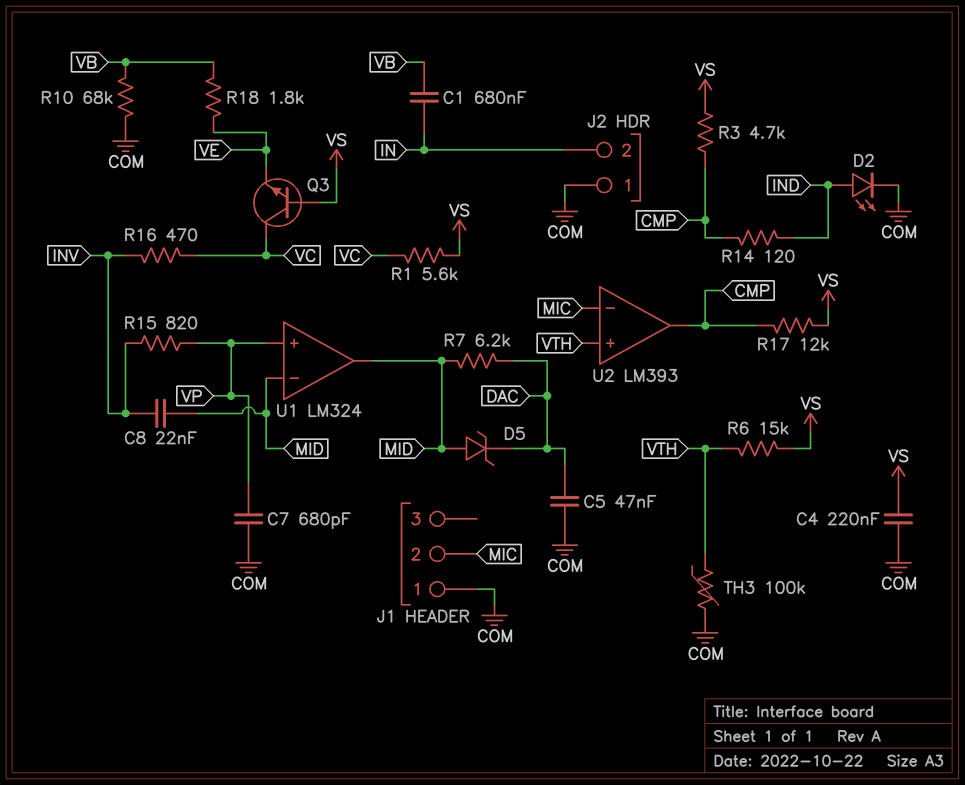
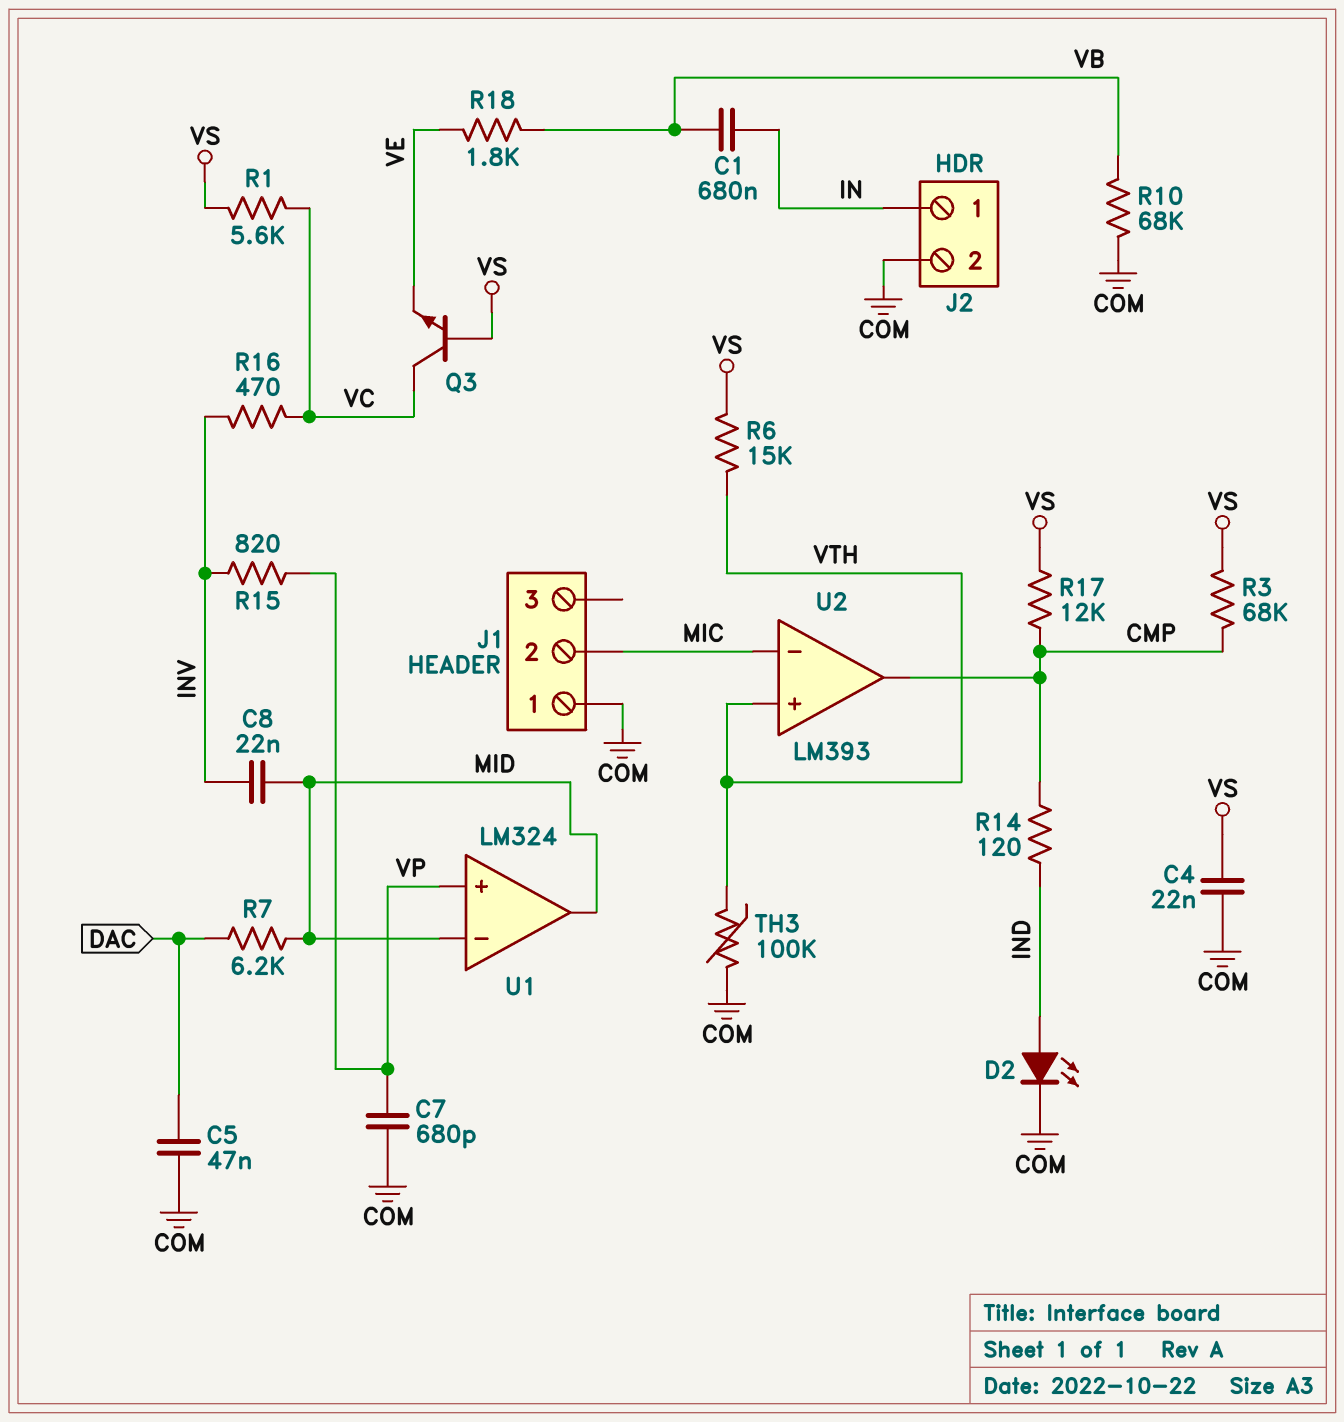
C4: 220nF (COM, VS) -> 22nF (COM, VS)
D5: zener (A MID, K DAC) -> none
J2 pin 1: COM -> IN
J2 pin 2: IN -> COM
R3: 4.7k (CMP, VS) -> 68k (CMP, VS)

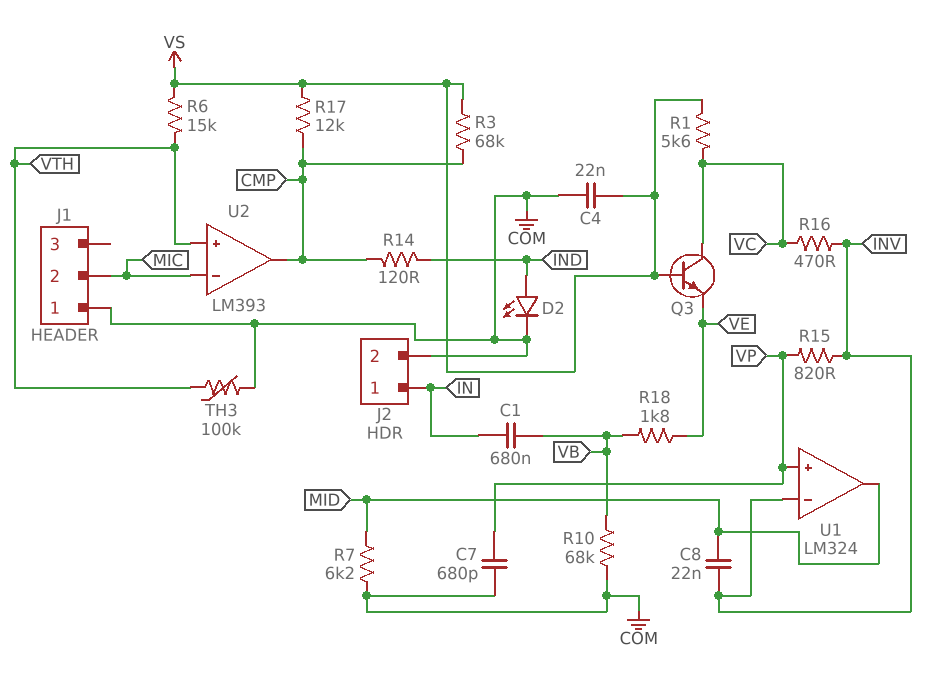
C5: 47nF (COM, DAC) -> none
R7: 6.2k (DAC, MID) -> 6.2k (COM, MID)
U1 pin in-: MID -> INV

